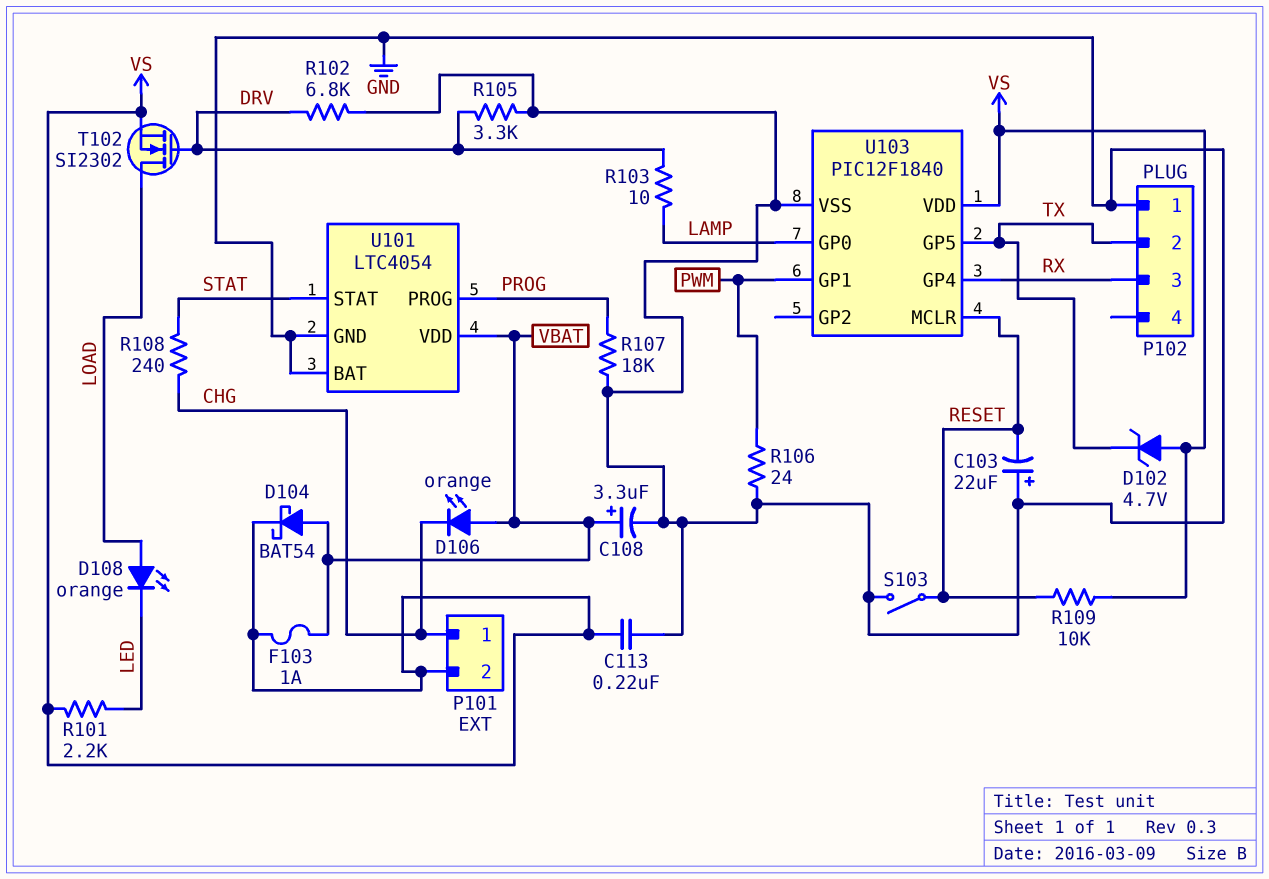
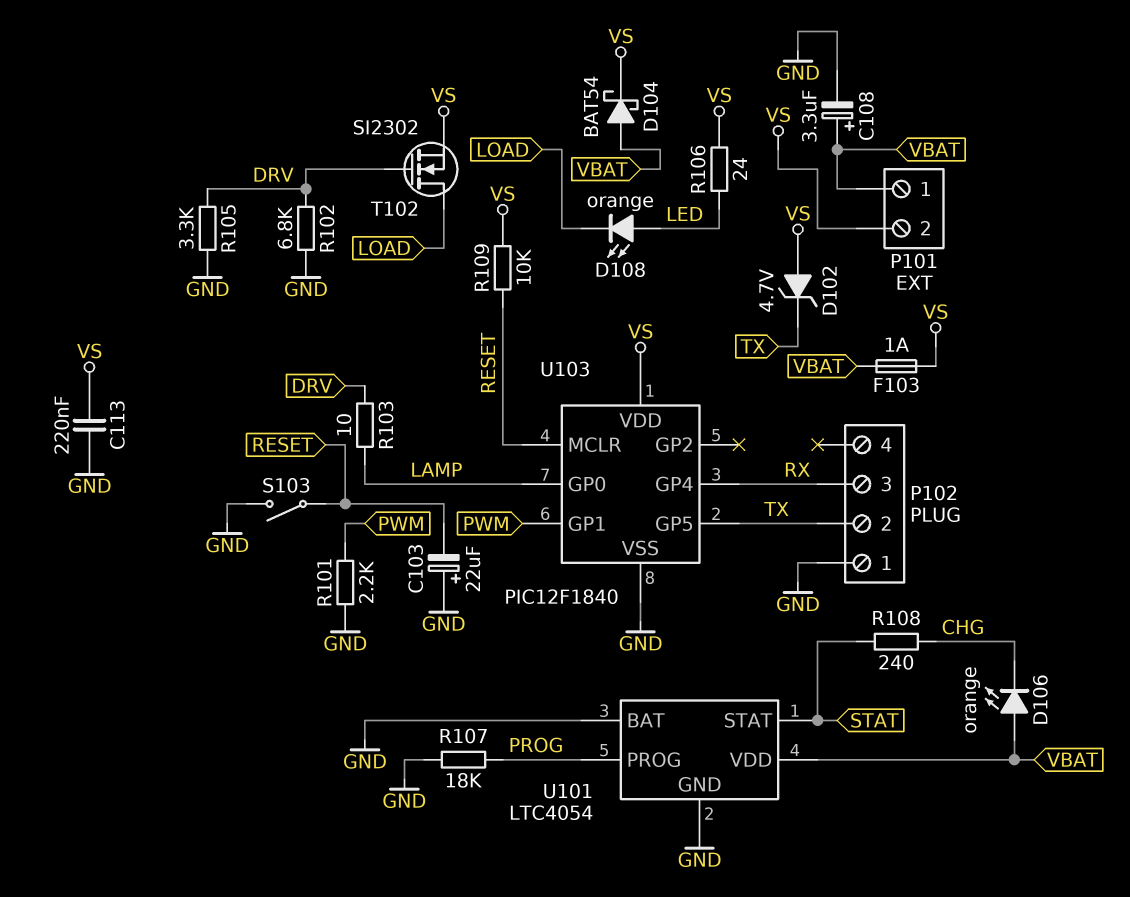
D108: LED orange (A LOAD, K LED) -> LED orange (A LED, K LOAD)
P101 pin 1: CHG -> VBAT
R101: 2.2k (LED, VS) -> 2.2k (GND, PWM)
R106: 24 (GND, PWM) -> 24 (LED, VS)

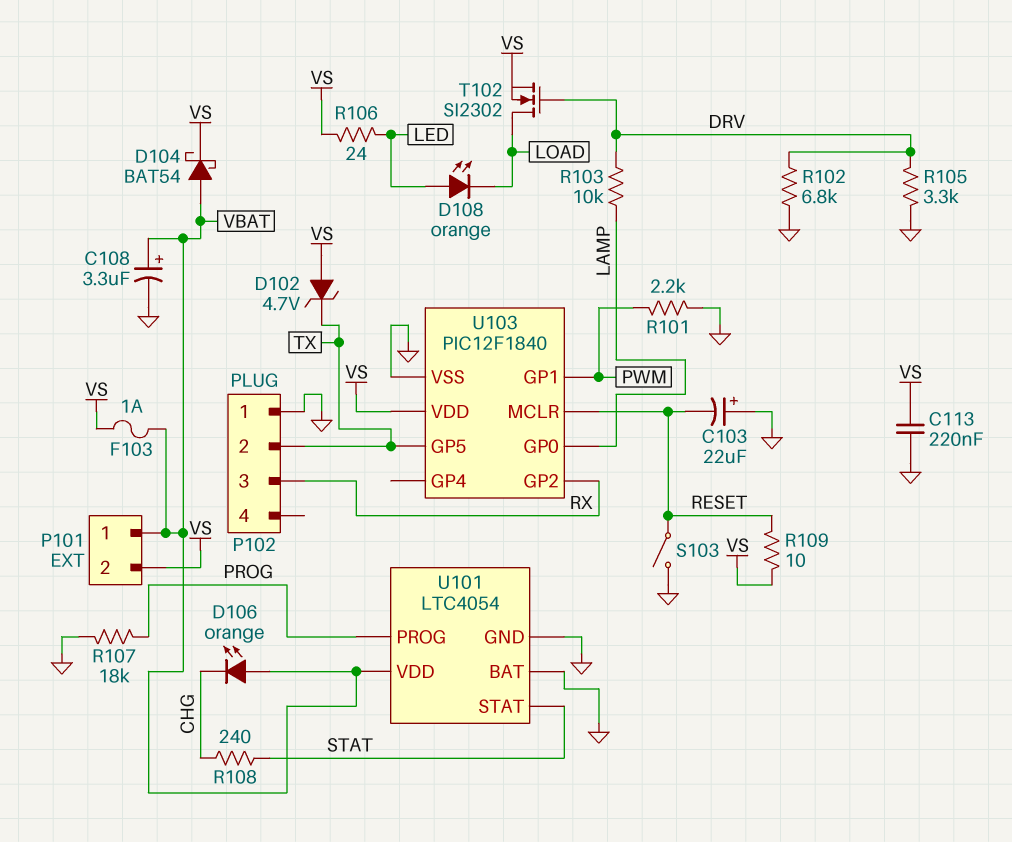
R103: 10 (DRV, LAMP) -> 10k (DRV, LAMP)
R109: 10k (RESET, VS) -> 10 (RESET, VS)
U103 pin GP2: none -> RX
U103 pin GP4: RX -> none

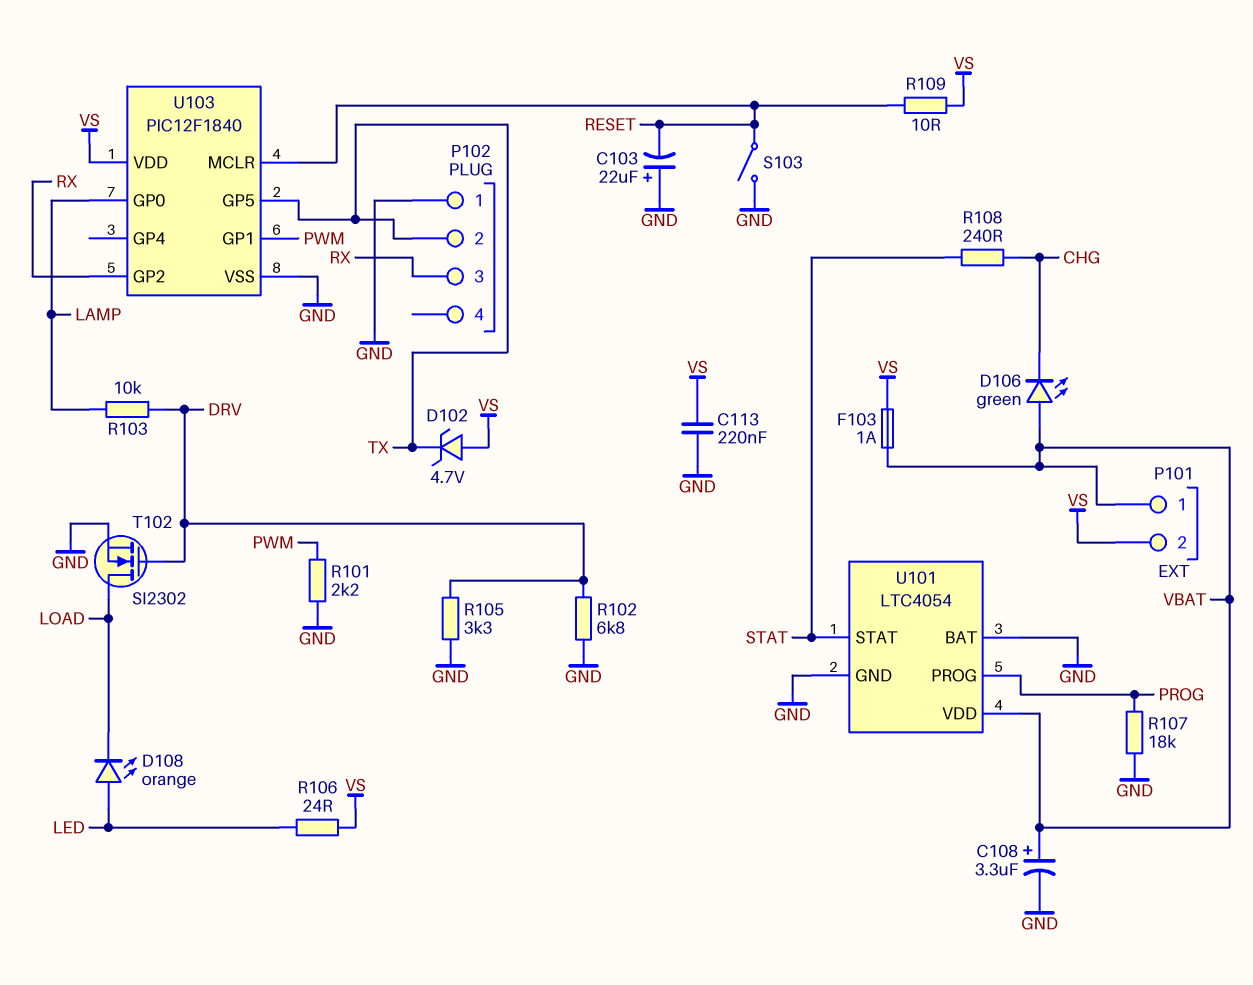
D104: schottky BAT54 (A VBAT, K VS) -> none
D106: LED orange (A VBAT, K CHG) -> LED green (A VBAT, K CHG)
T102: NMOS SI2302 (G DRV, D LOAD, S VS) -> NMOS SI2302 (G DRV, D LOAD, S GND)

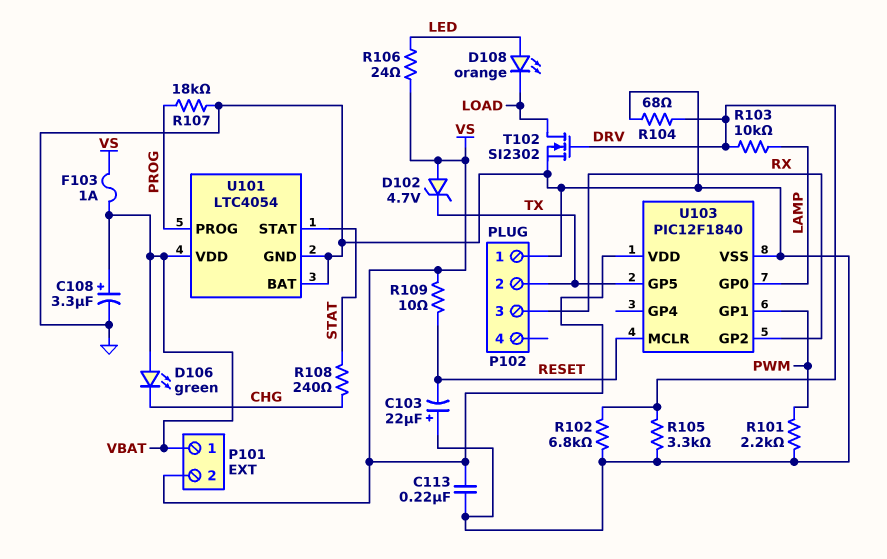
R104: none -> 68 (DRV, GND)
S103: switch (GND, RESET) -> none

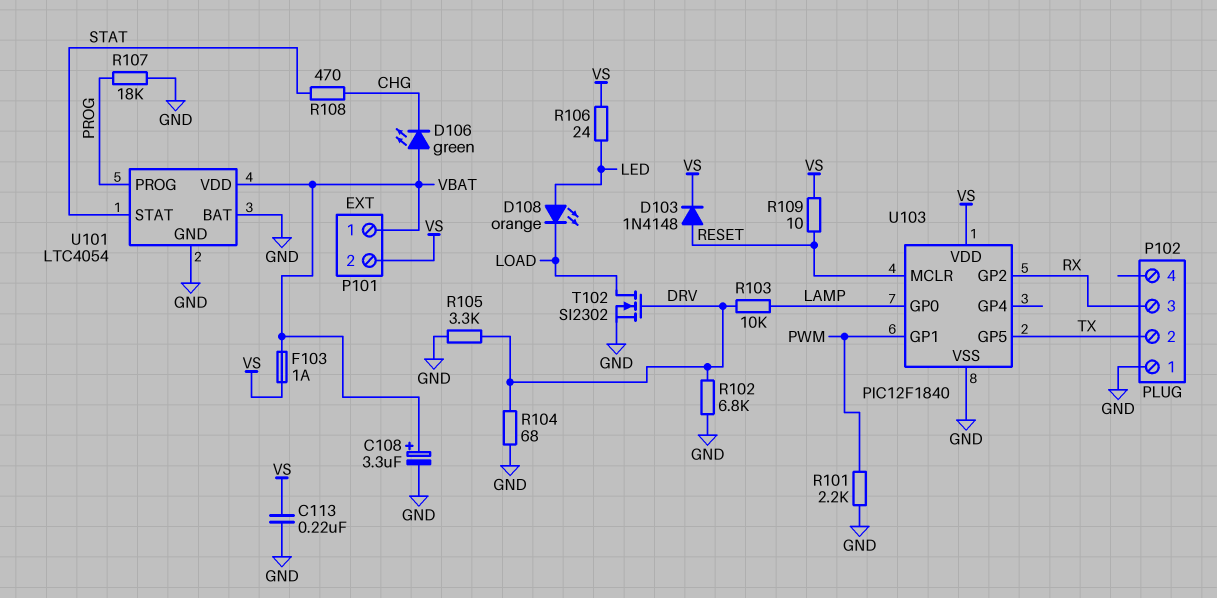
C103: 22uF (plus GND, minus RESET) -> none
D102: zener 4.7V (A VS, K TX) -> none
D103: none -> diode 1N4148 (A RESET, K VS)
R108: 240 (CHG, STAT) -> 470 (CHG, STAT)

